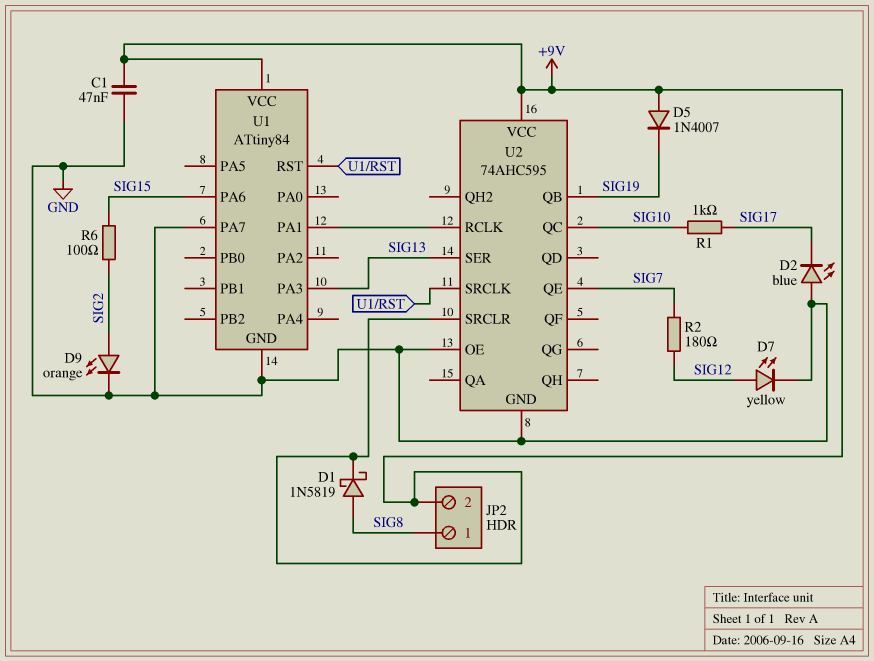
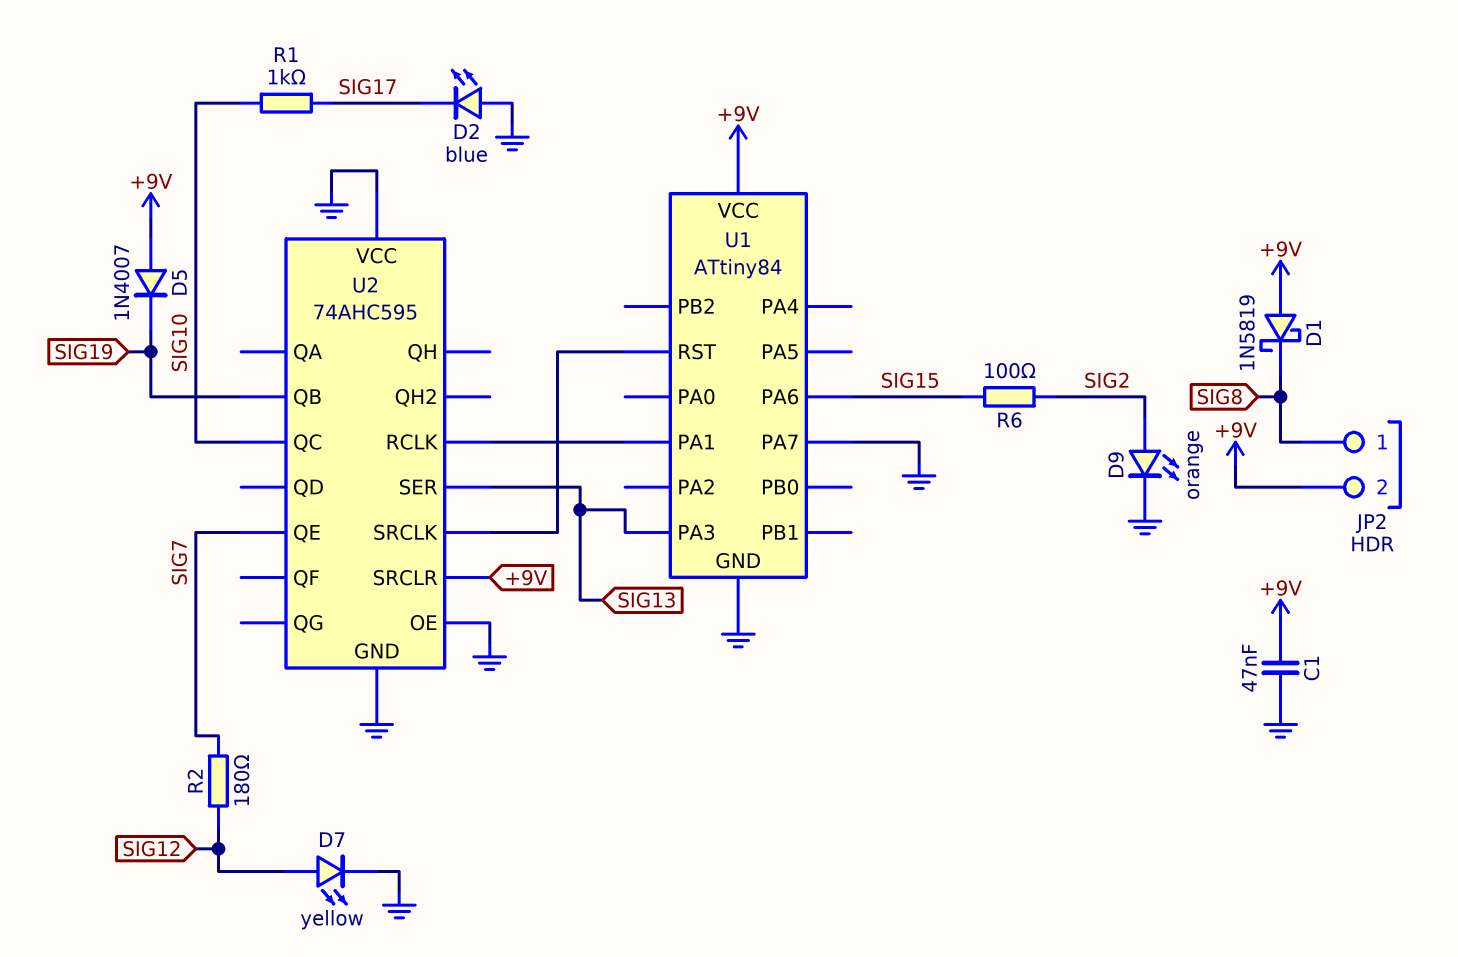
D1: schottky 1N5819 (A SIG8, K +9V) -> schottky 1N5819 (A +9V, K SIG8)
U2 pin VCC: +9V -> GND

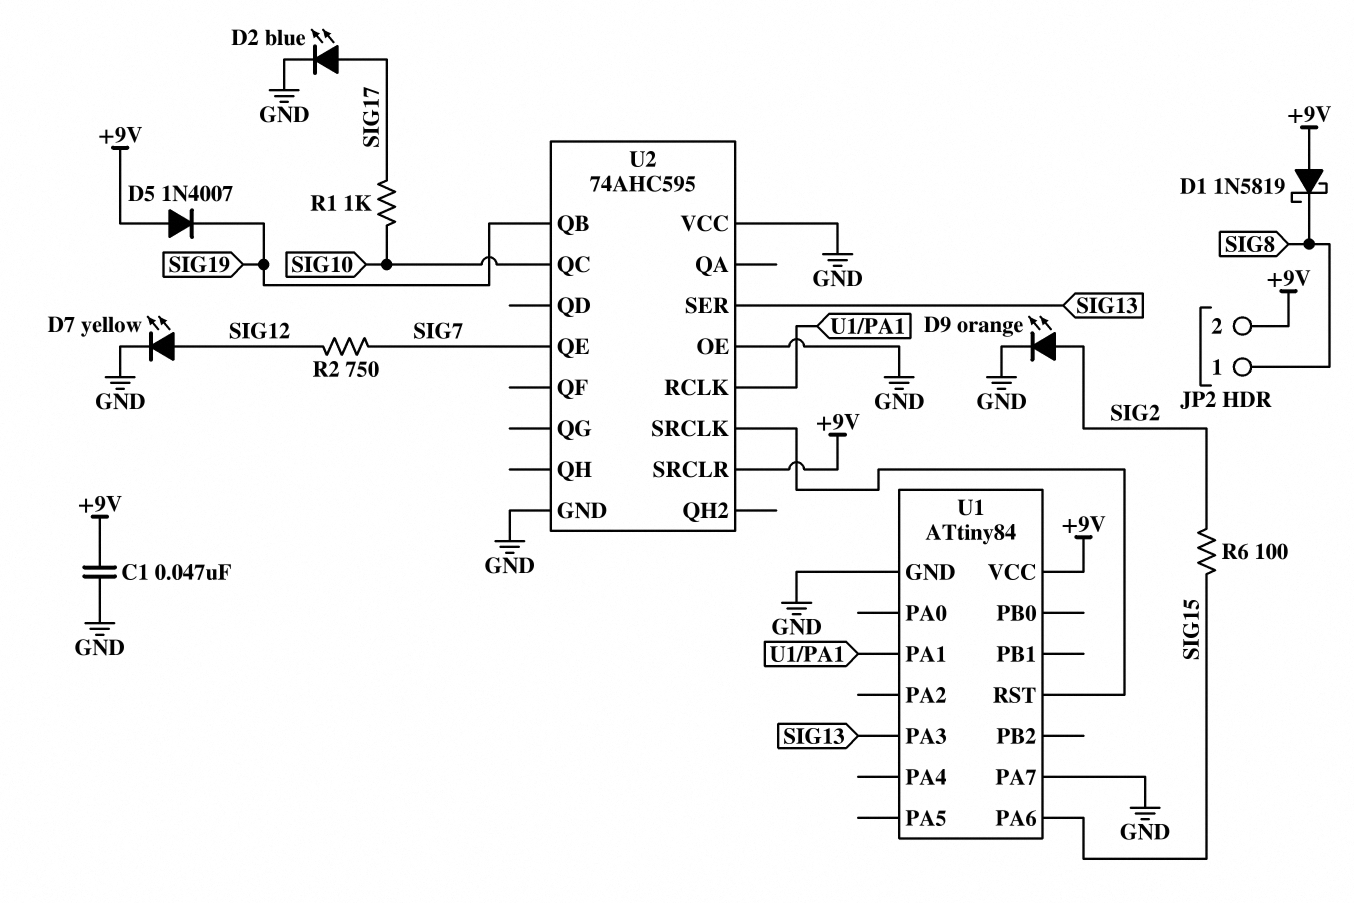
D2: LED blue (A GND, K SIG17) -> LED blue (A SIG17, K GND)
R2: 180 (SIG7, SIG12) -> 750 (SIG7, SIG12)

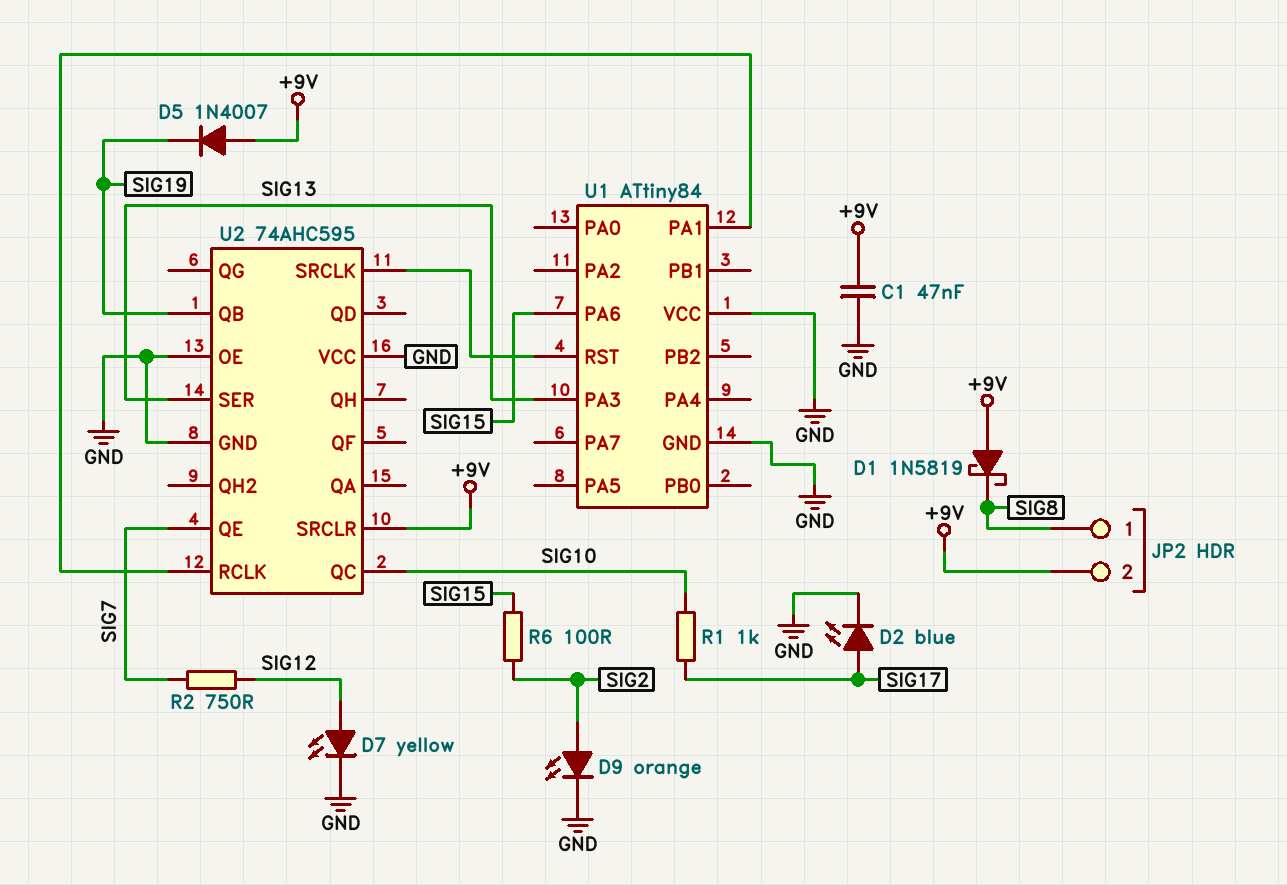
U1 pin PA7: GND -> none
U1 pin VCC: +9V -> GND

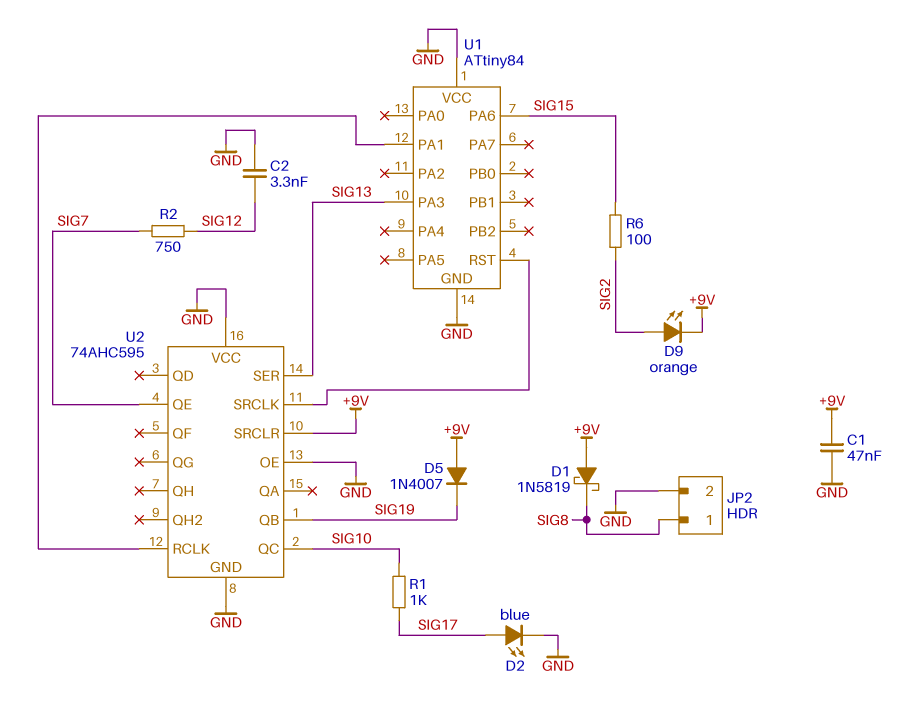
C2: none -> 3.3nF (GND, SIG12)
D7: LED yellow (A SIG12, K GND) -> none
D9: LED orange (A SIG2, K GND) -> LED orange (A SIG2, K +9V)
JP2 pin 2: +9V -> GND

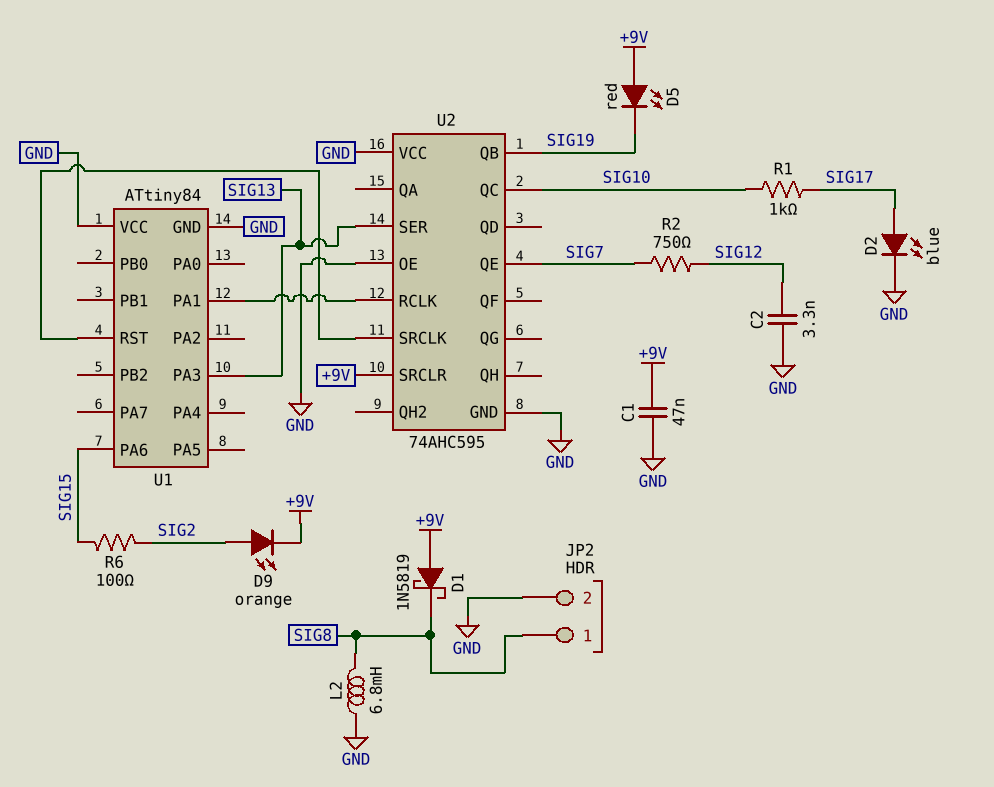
D5: diode 1N4007 (A +9V, K SIG19) -> LED red (A +9V, K SIG19)
L2: none -> 6.8mH (GND, SIG8)

